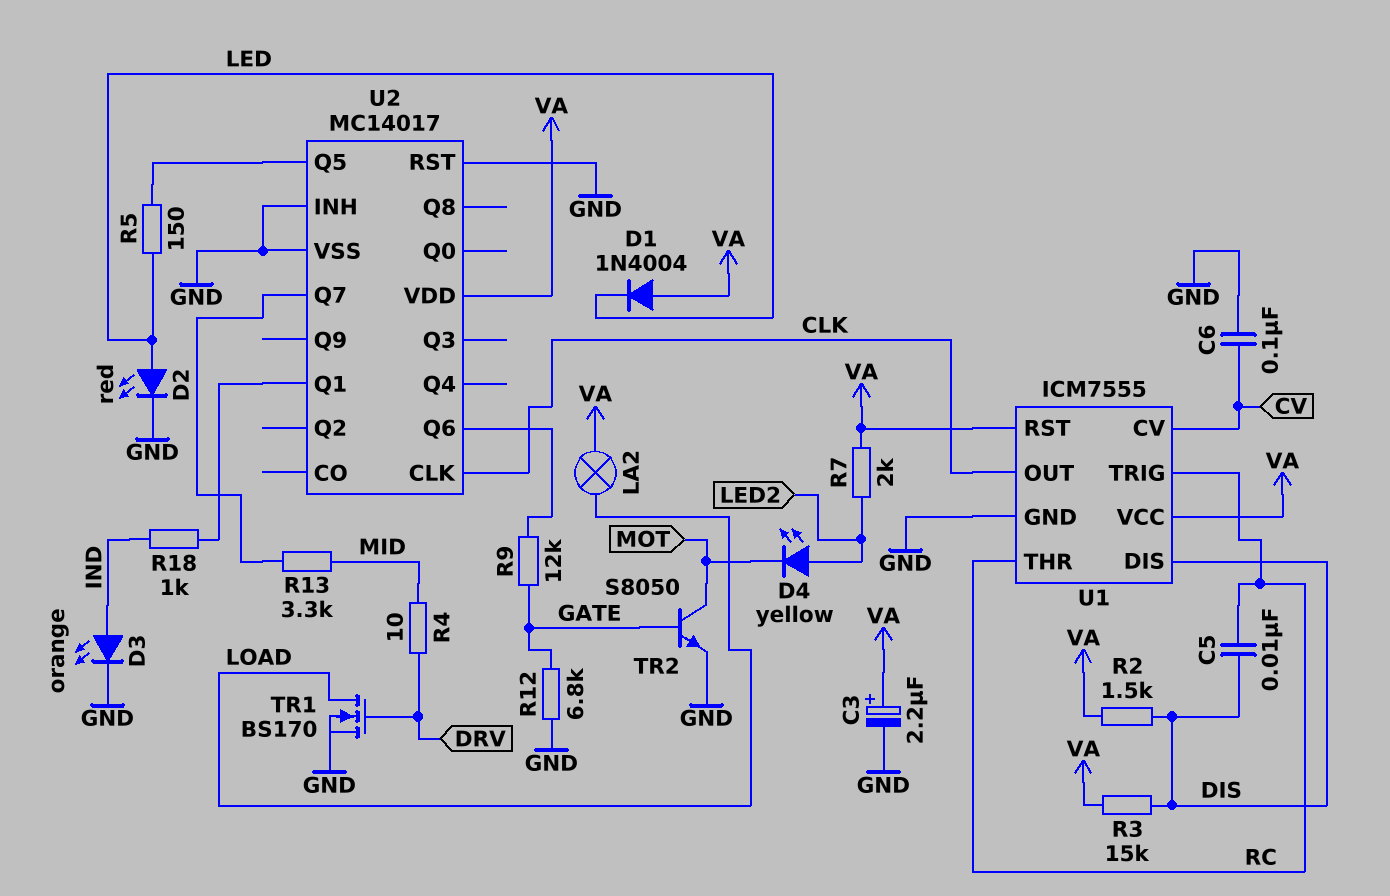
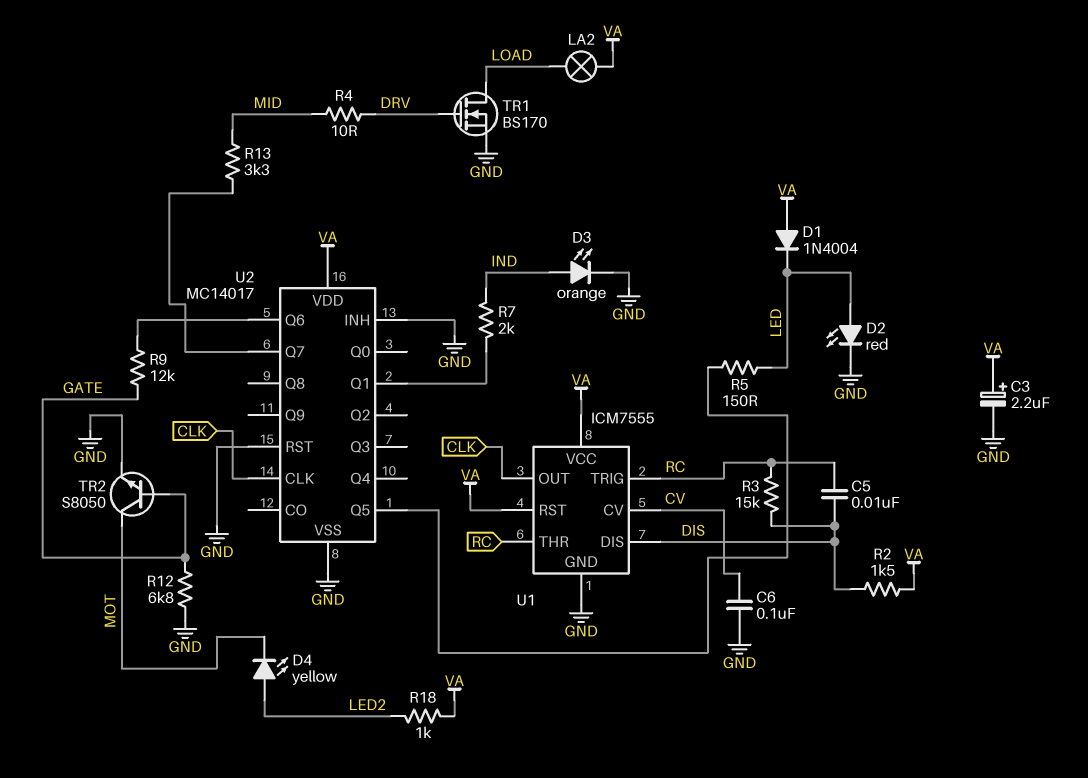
R3: 15k (DIS, VA) -> 15k (DIS, RC)
R7: 2k (LED2, VA) -> 2k (IND, U2/Q1)
R18: 1k (IND, U2/Q1) -> 1k (LED2, VA)

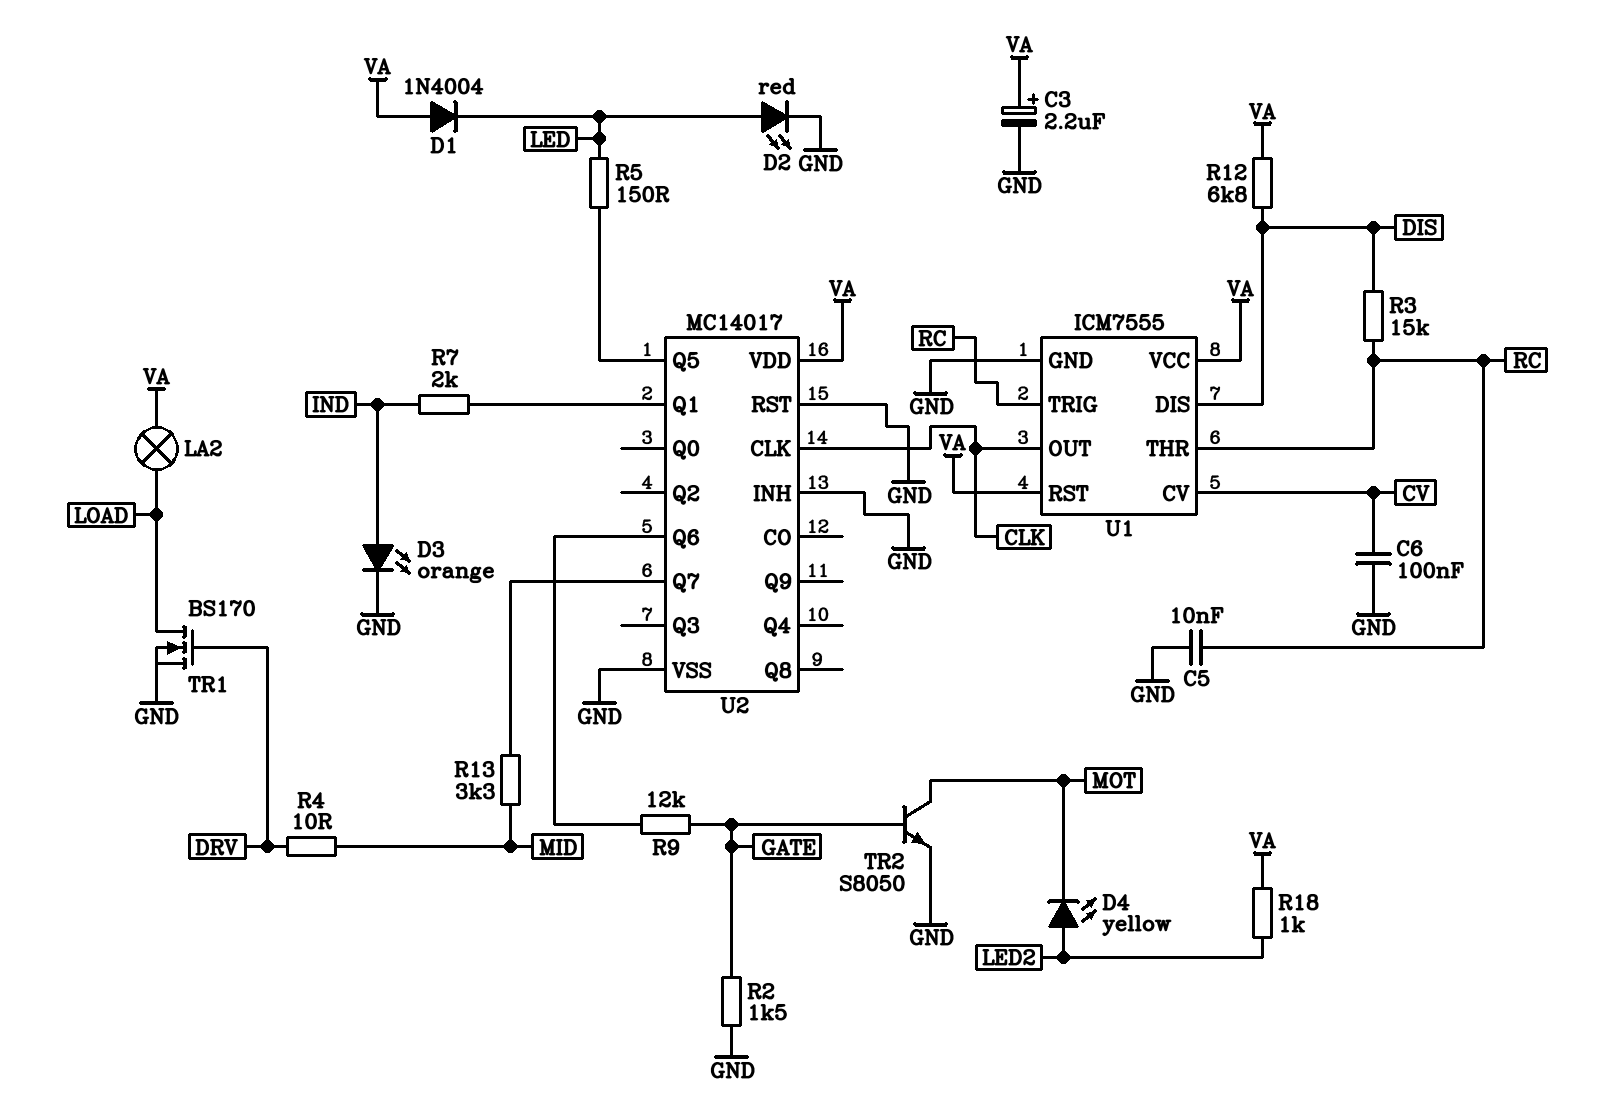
C5: 10nF (DIS, RC) -> 10nF (GND, RC)
R2: 1.5k (DIS, VA) -> 1.5k (GATE, GND)
R12: 6.8k (GATE, GND) -> 6.8k (DIS, VA)

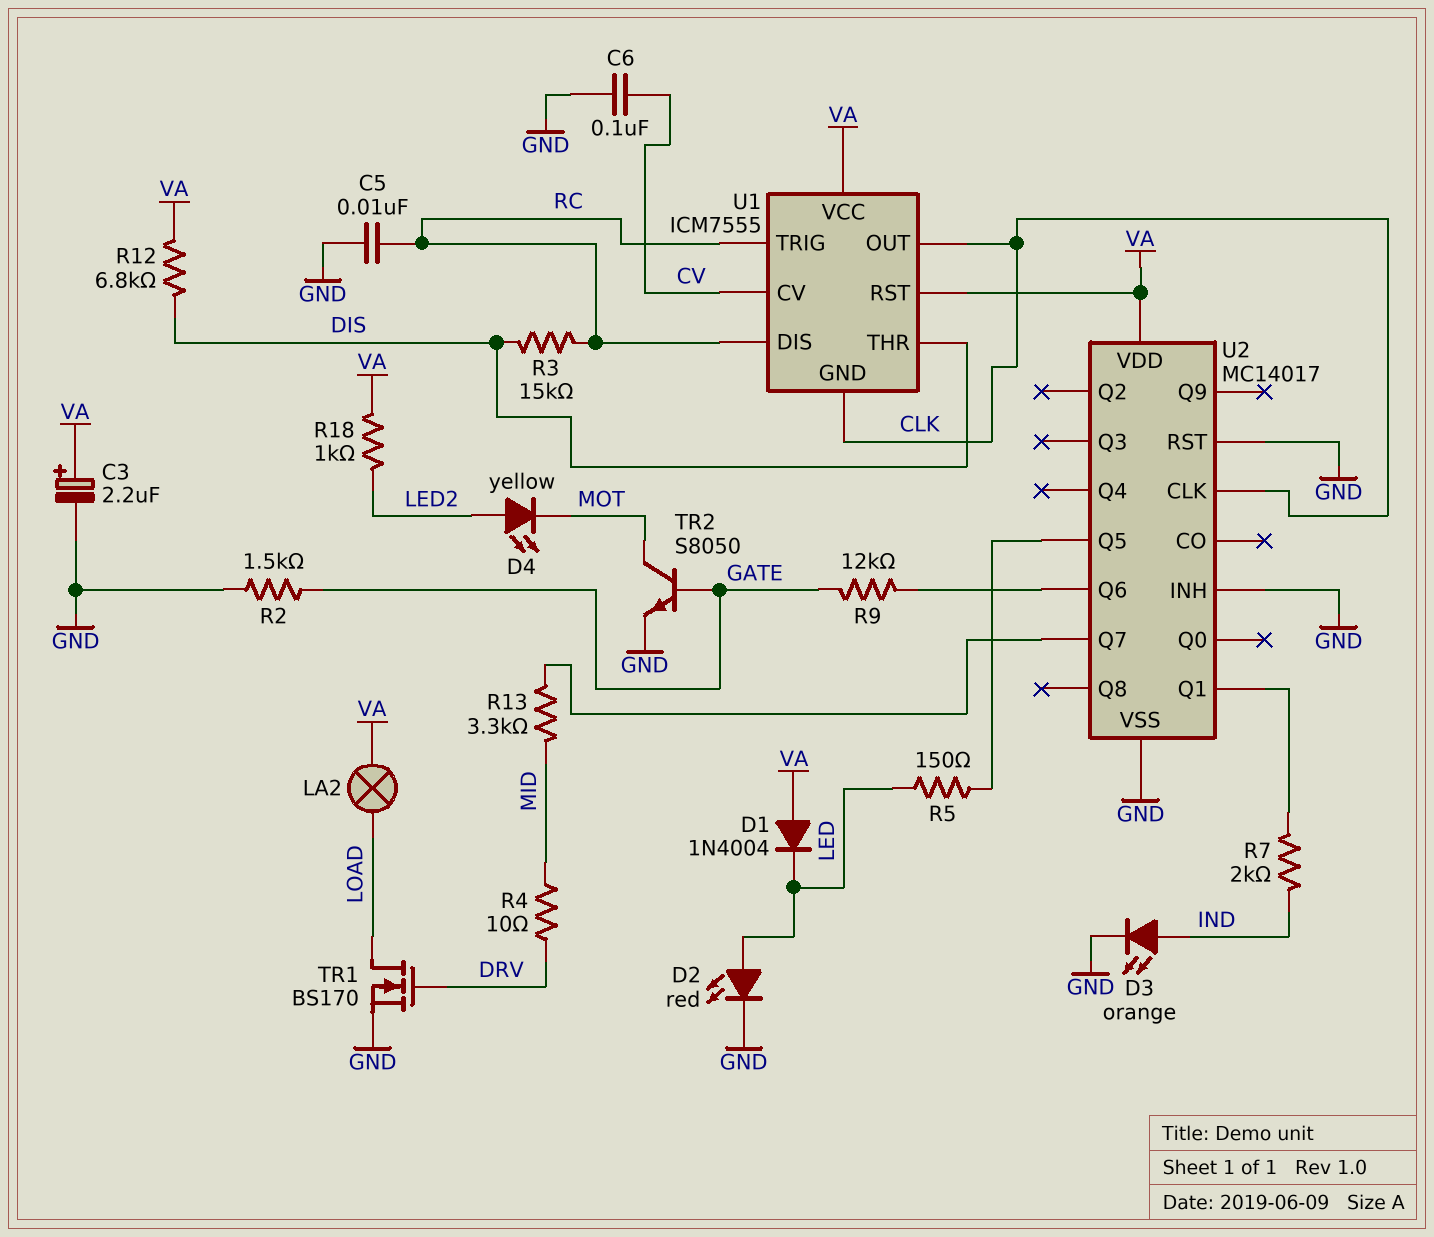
U1 pin DIS: DIS -> RC
U1 pin GND: GND -> CLK
U1 pin THR: RC -> DIS

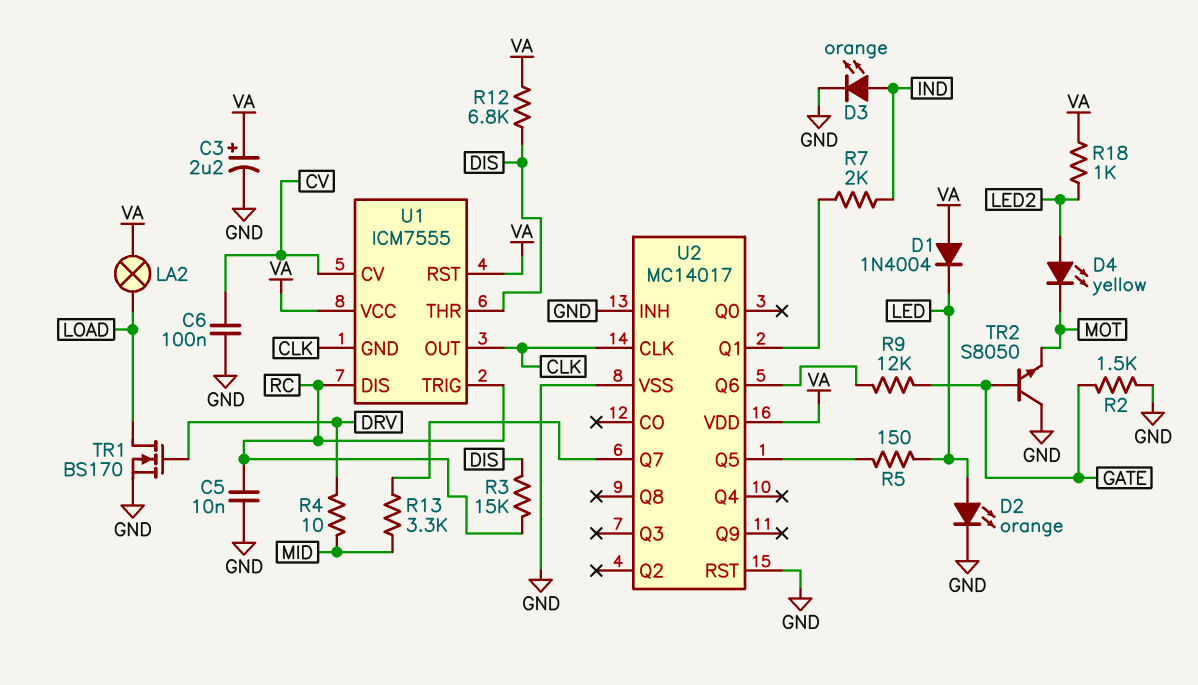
D2: LED red (A LED, K GND) -> LED orange (A LED, K GND)
TR2: NPN S8050 (B GATE, C MOT, E GND) -> NPN S8050 (B GATE, C GND, E MOT)

